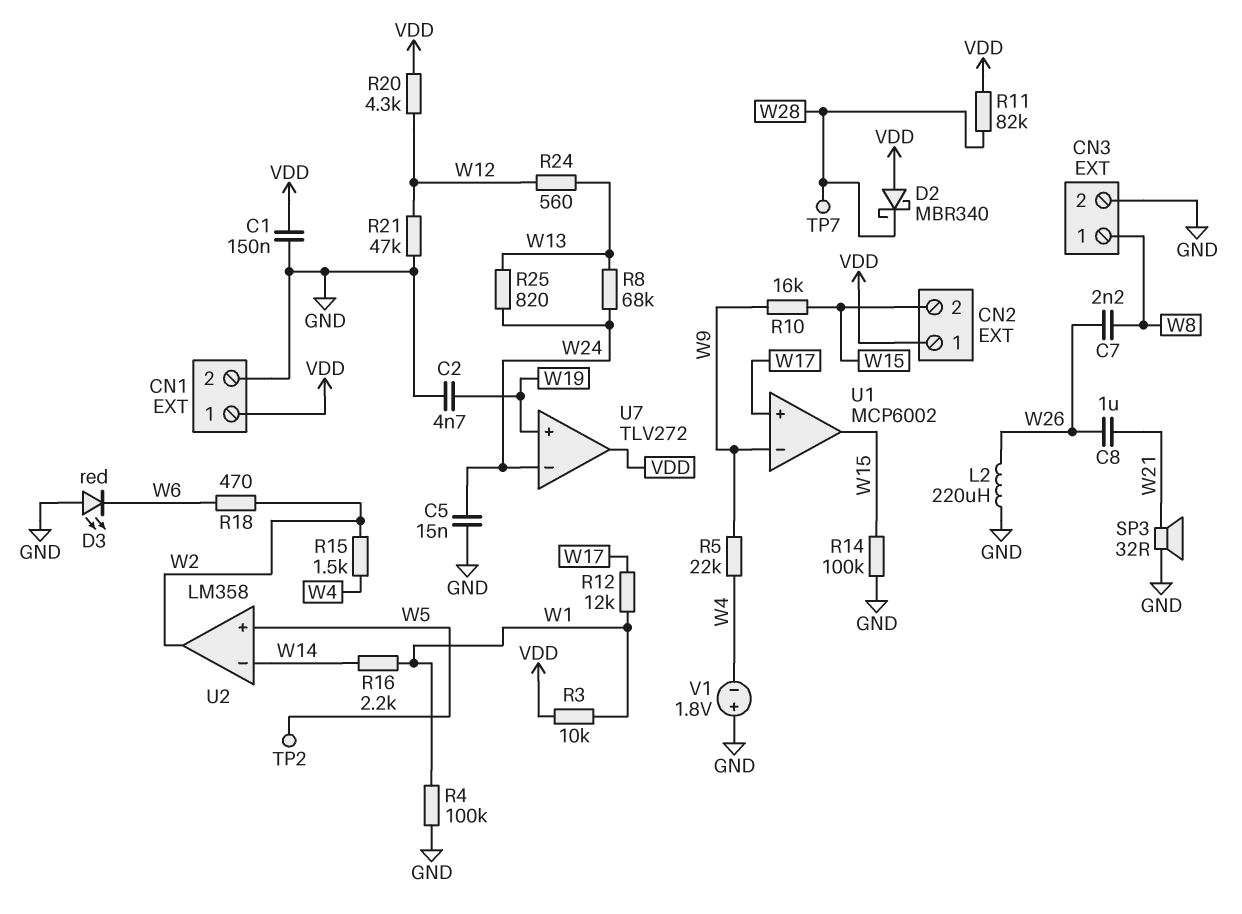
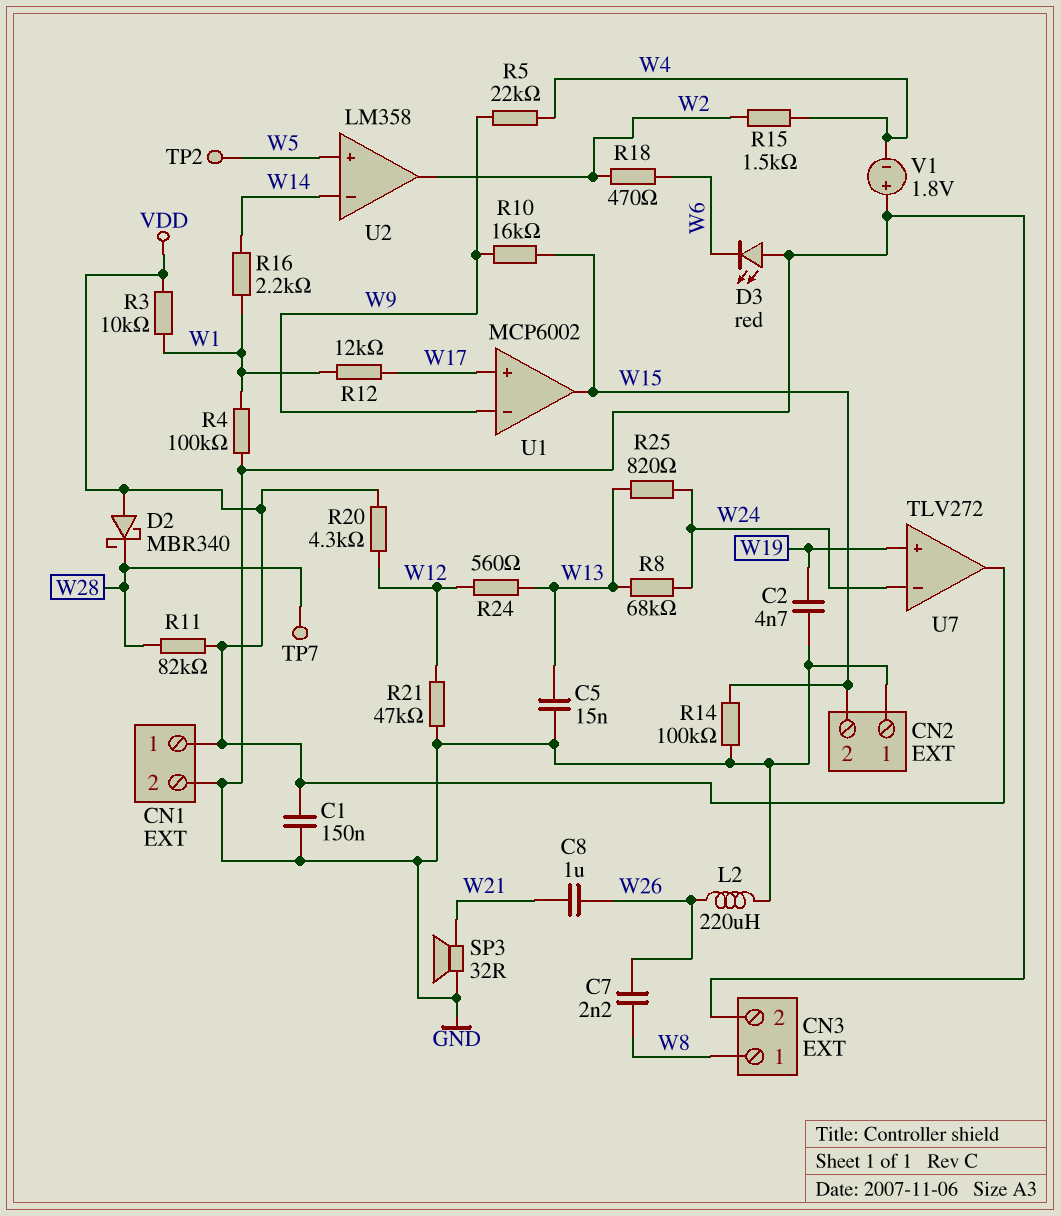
C5: 15nF (GND, W24) -> 15nF (GND, W13)
CN2 pin 1: VDD -> GND

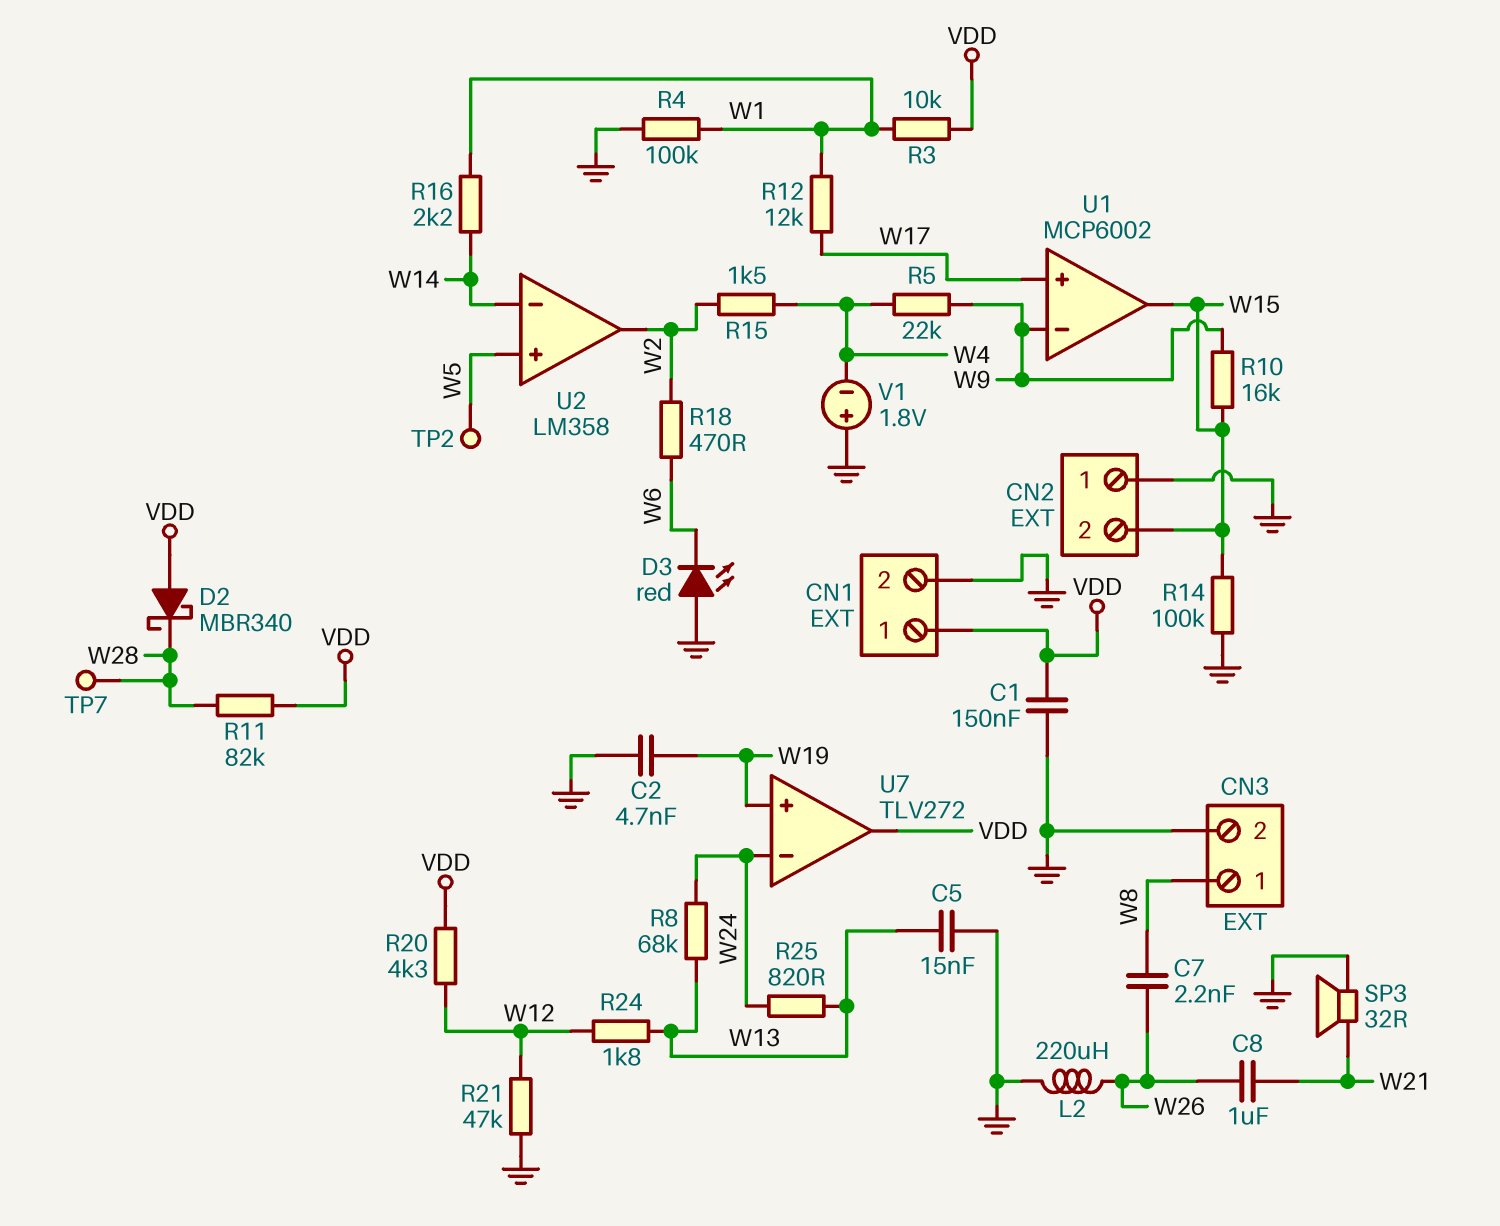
R24: 560 (W12, W13) -> 1.8k (W12, W13)

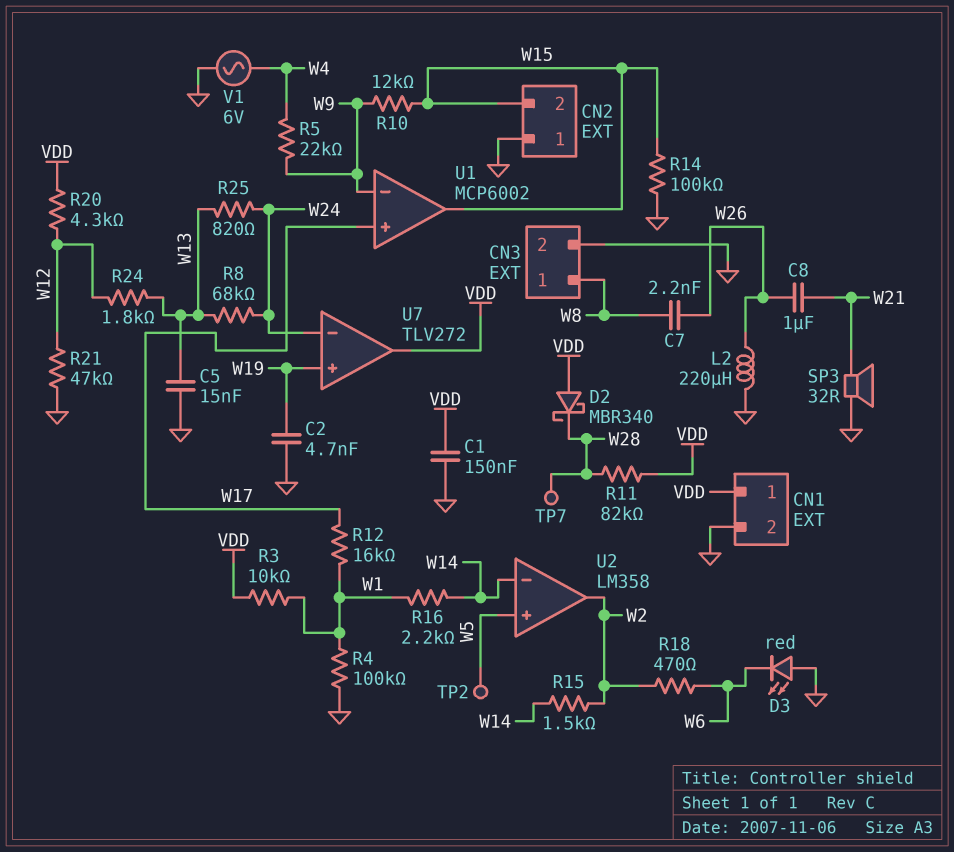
R10: 16k (W9, W15) -> 12k (W9, W15)
R12: 12k (W1, W17) -> 16k (W1, W17)
R15: 1.5k (W2, W4) -> 1.5k (W2, W14)
V1: 1.8V (plus GND, minus W4) -> AC 6V (GND, W4)

